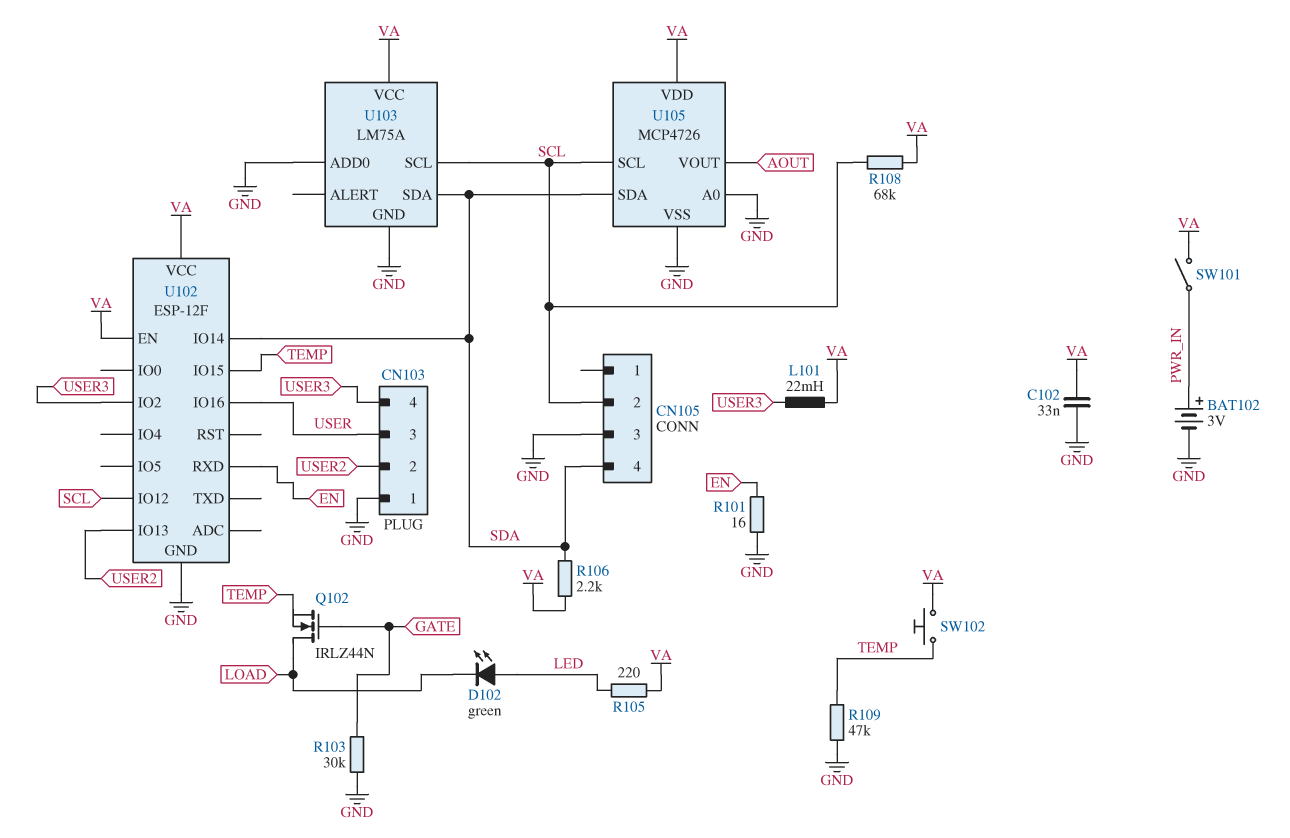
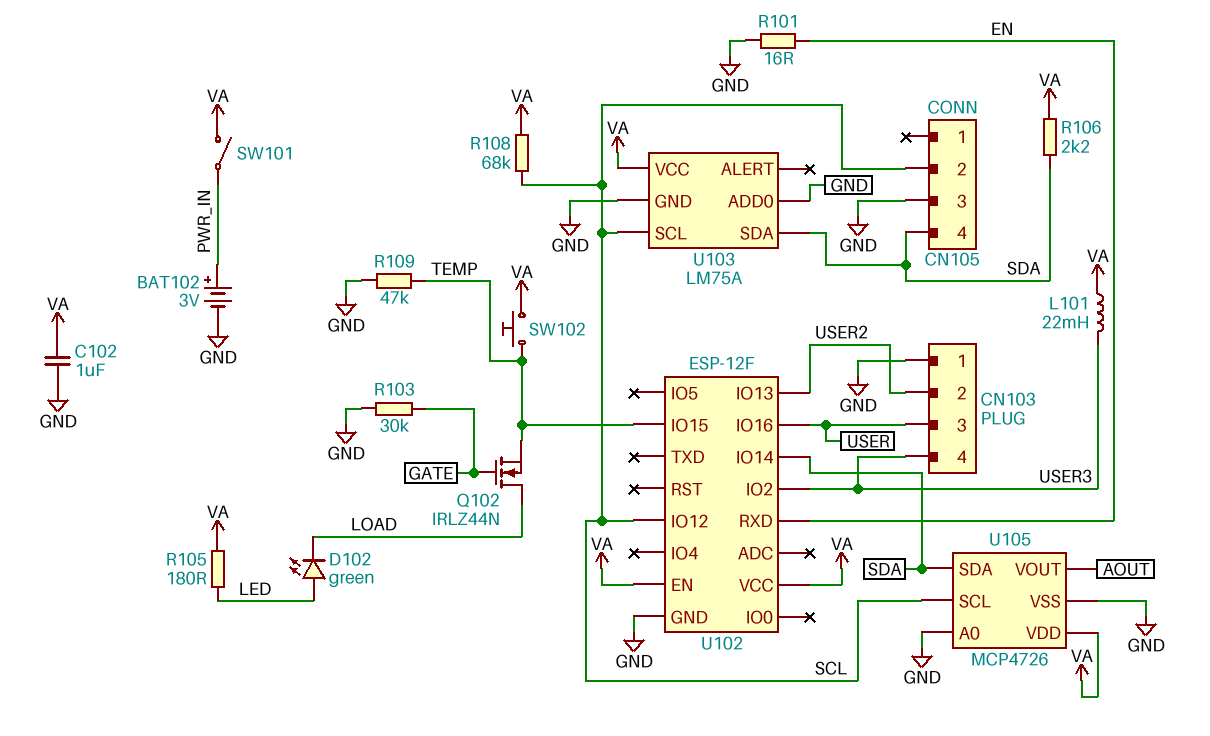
C102: 33nF (GND, VA) -> 1uF (GND, VA)
R105: 220 (LED, VA) -> 180 (LED, VA)

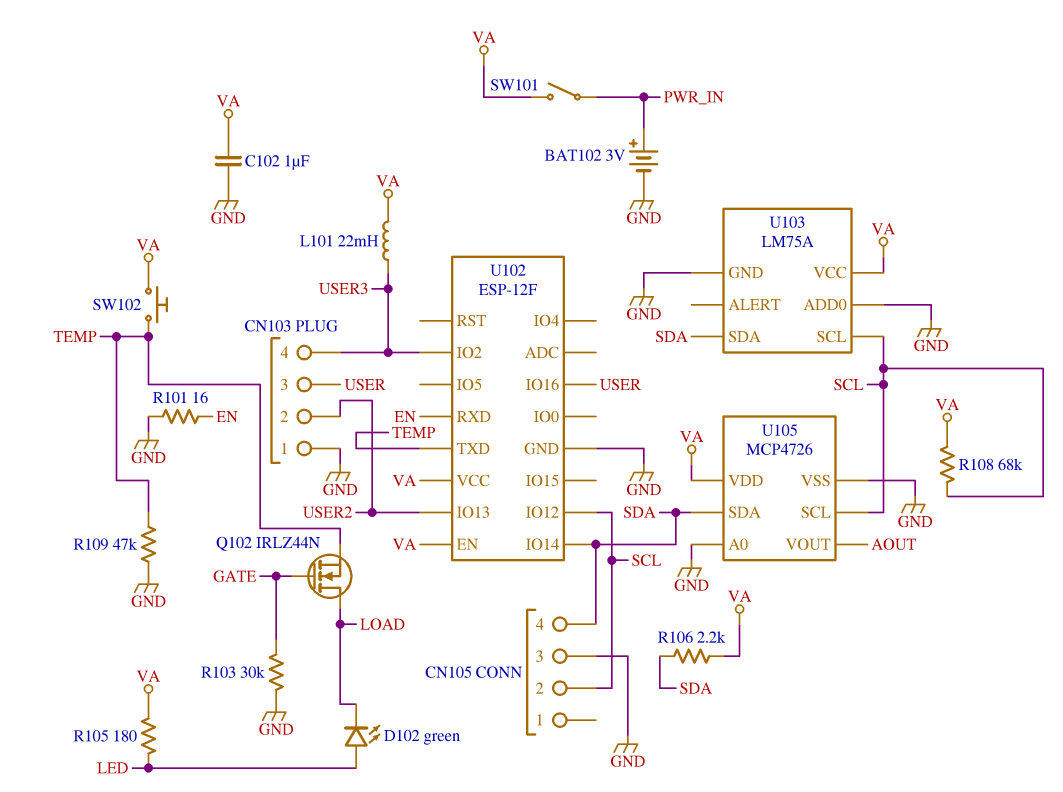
U102 pin IO15: TEMP -> none
U102 pin TXD: none -> TEMP

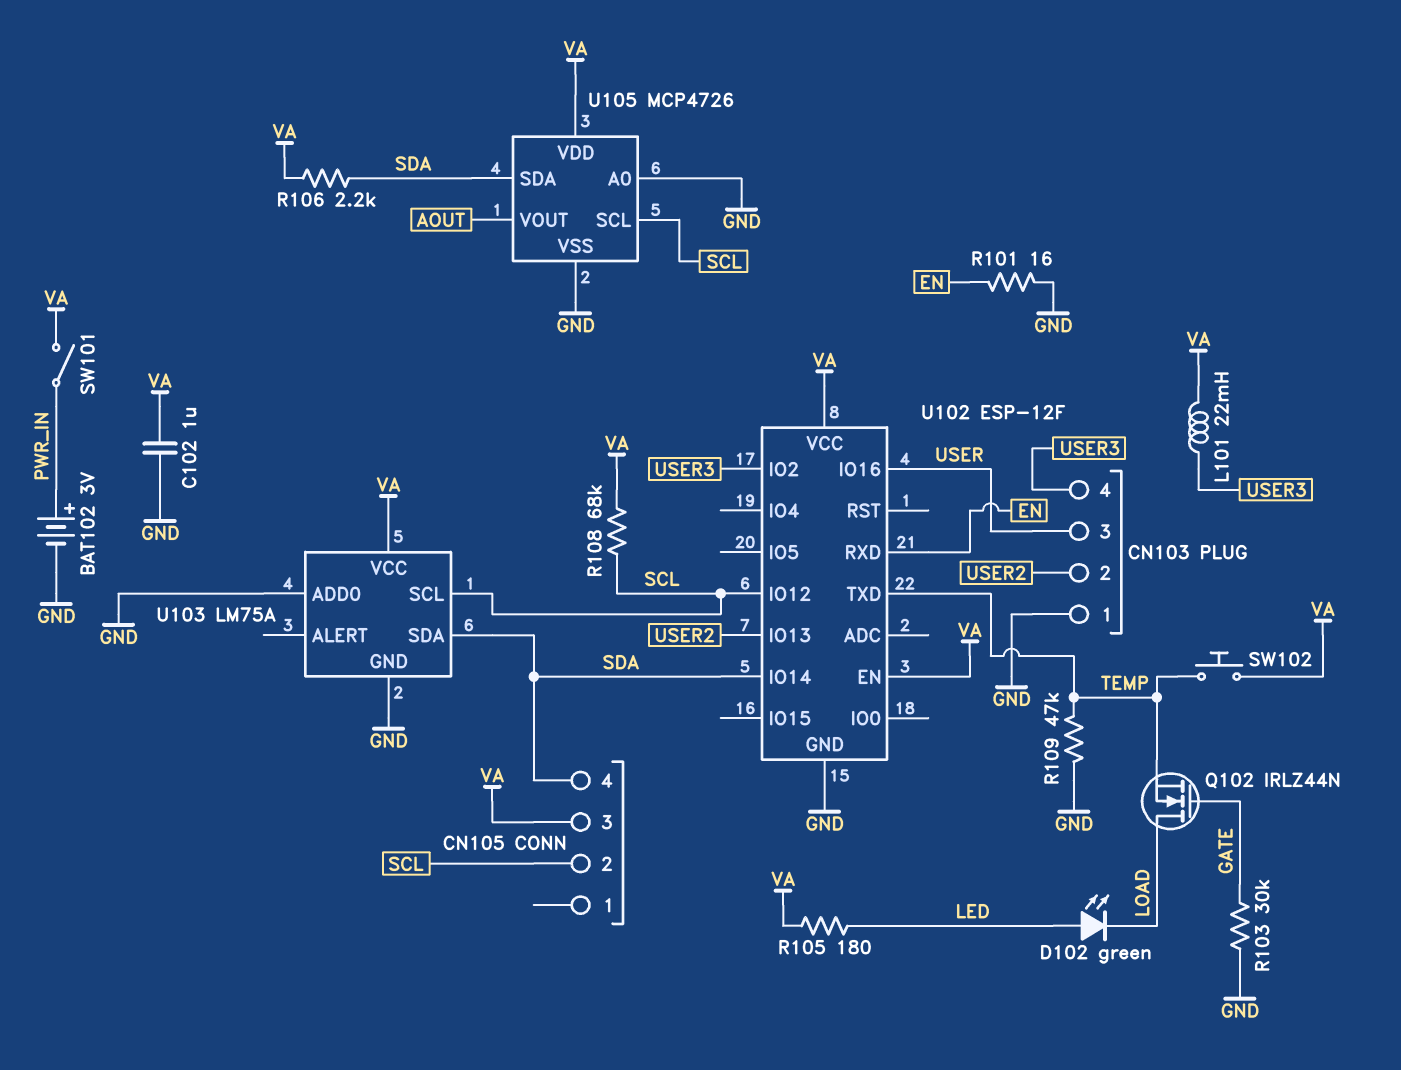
CN105 pin 3: GND -> VA

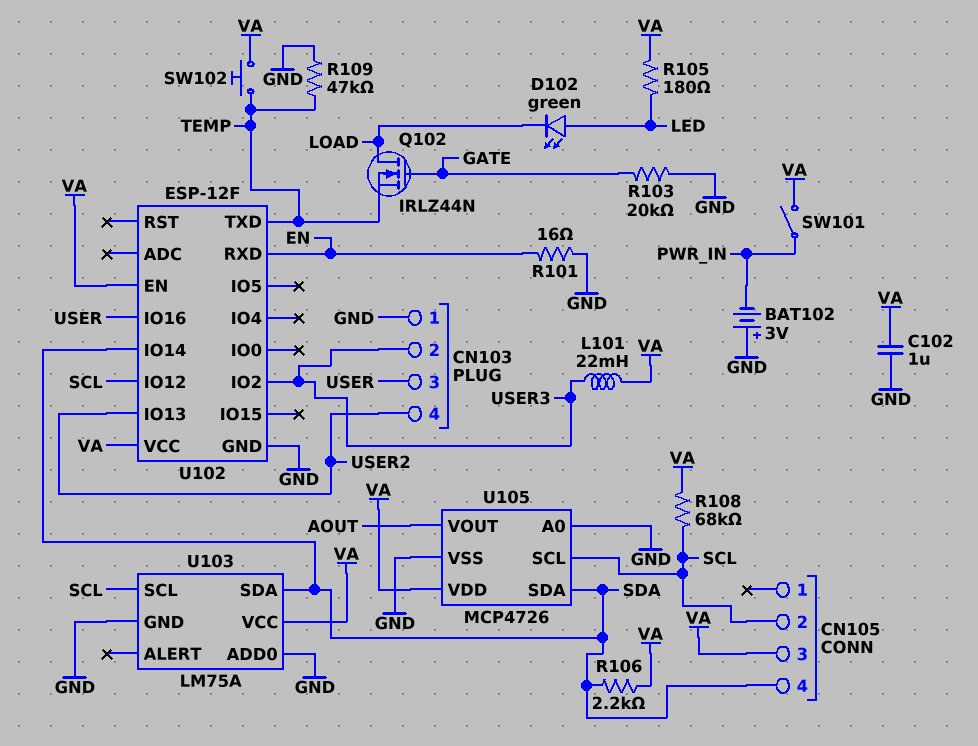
BAT102: 3V (plus PWR_IN, minus GND) -> 3V (plus GND, minus PWR_IN)
CN103 pin 2: USER2 -> USER3
CN103 pin 4: USER3 -> USER2
R103: 30k (GATE, GND) -> 20k (GATE, GND)

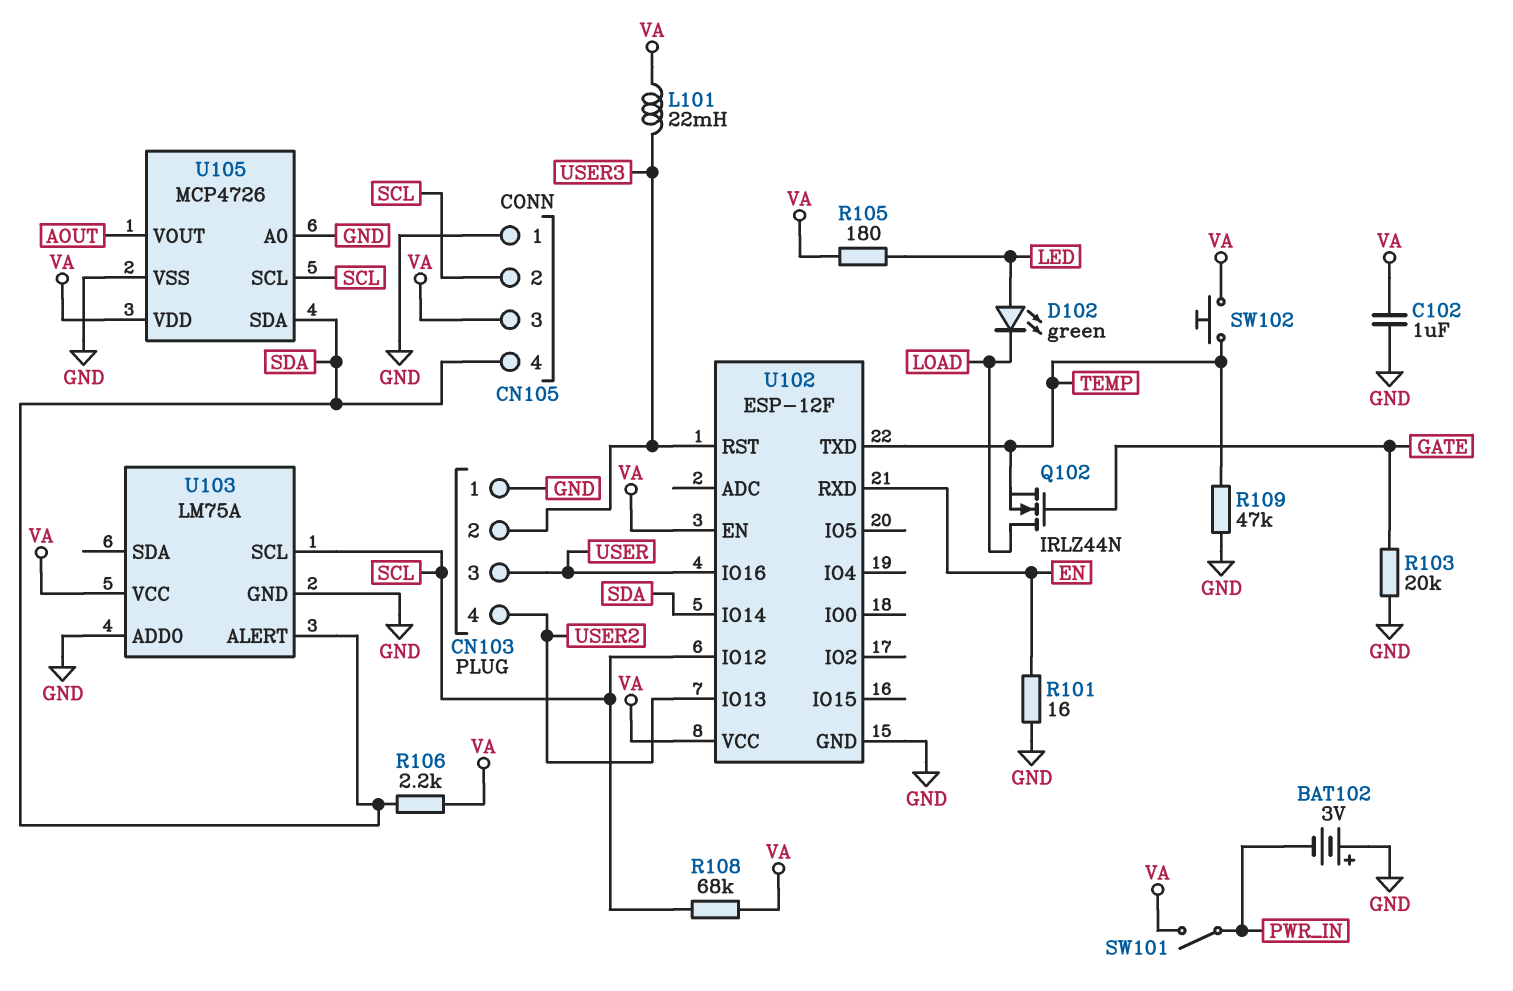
CN105 pin 1: none -> GND
U102 pin IO2: USER3 -> none
U102 pin RST: none -> USER3
U103 pin ALERT: none -> SDA
U103 pin SDA: SDA -> none

